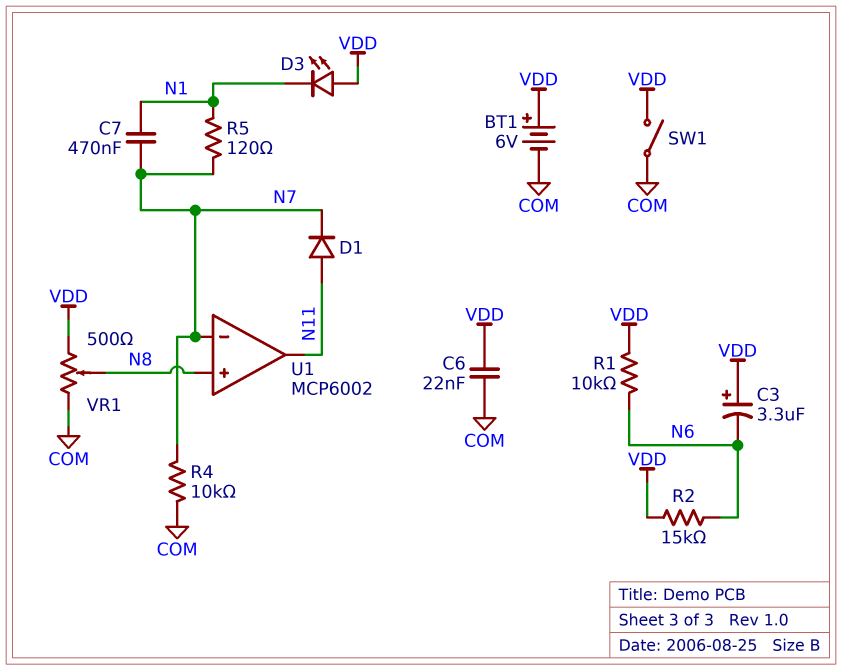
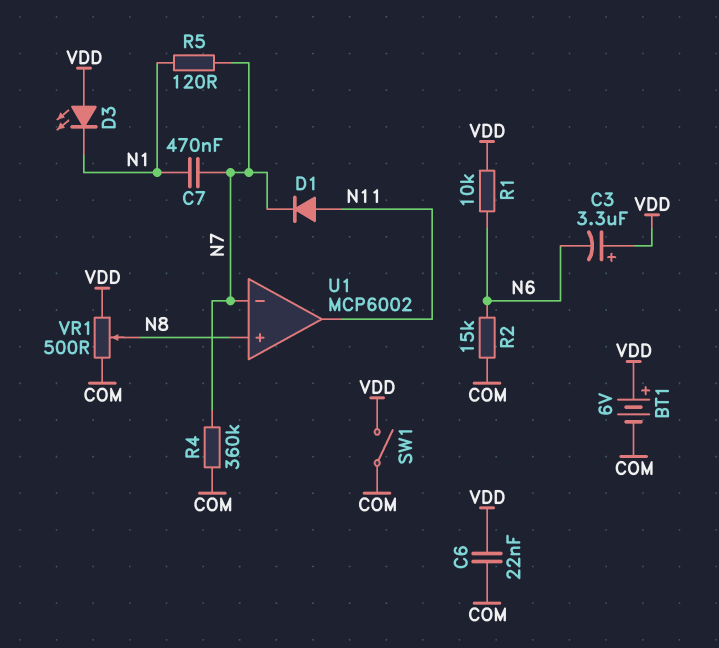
R2: 15k (N6, VDD) -> 15k (COM, N6)
R4: 10k (COM, N7) -> 360k (COM, N7)

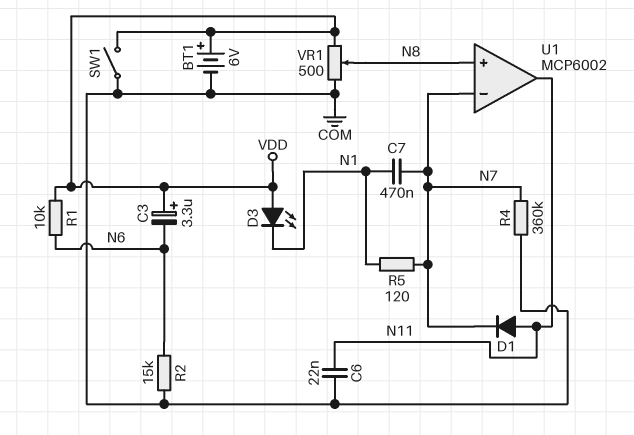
C6: 22nF (COM, VDD) -> 22nF (COM, N11)

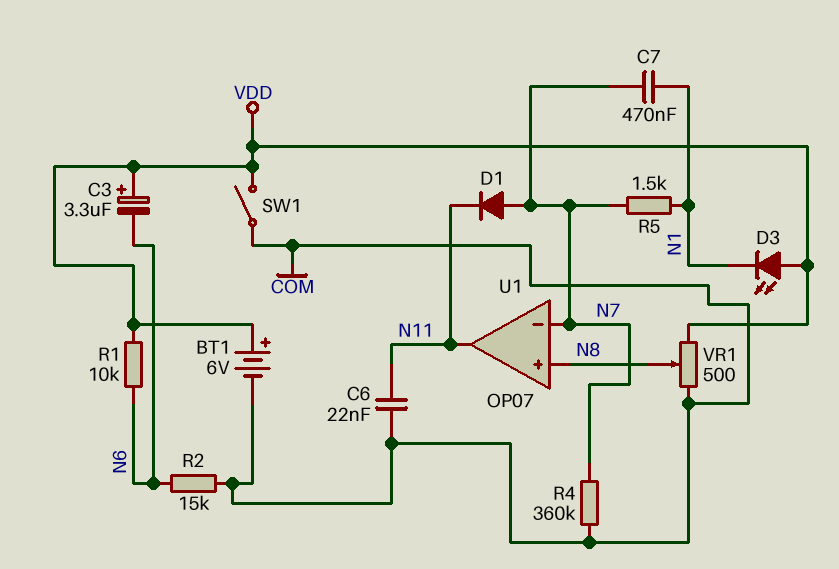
D1: diode (A N11, K N7) -> diode (A N7, K N11)
R5: 120 (N1, N7) -> 1.5k (N1, N7)
U1: MCP6002 -> OP07

